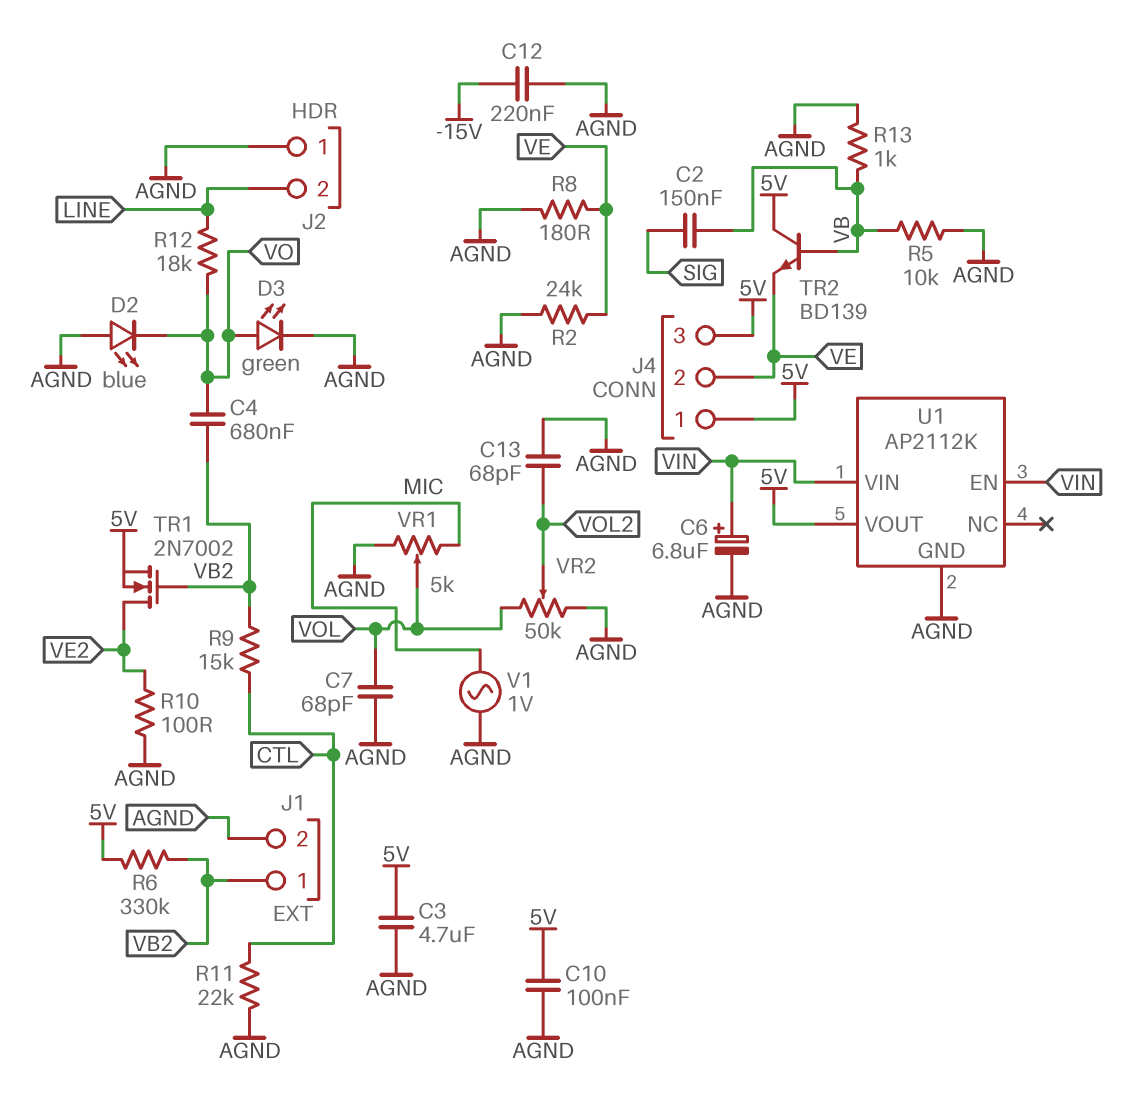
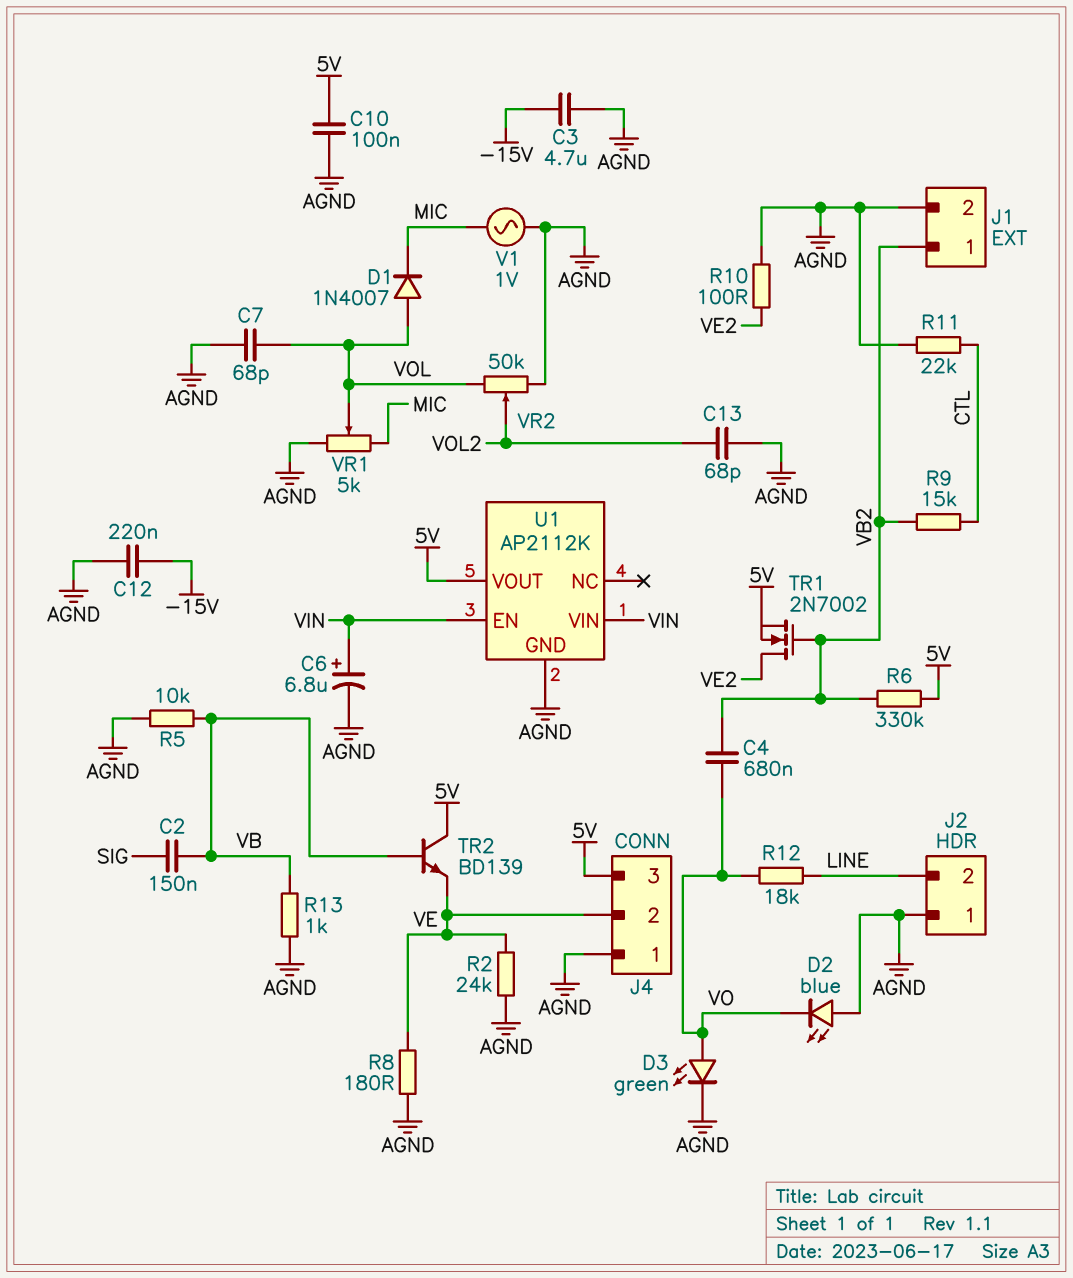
C3: 4.7uF (5V, AGND) -> 4.7uF (-15V, AGND)
D1: none -> diode 1N4007 (A VOL, K MIC)
J4 pin 1: 5V -> AGND

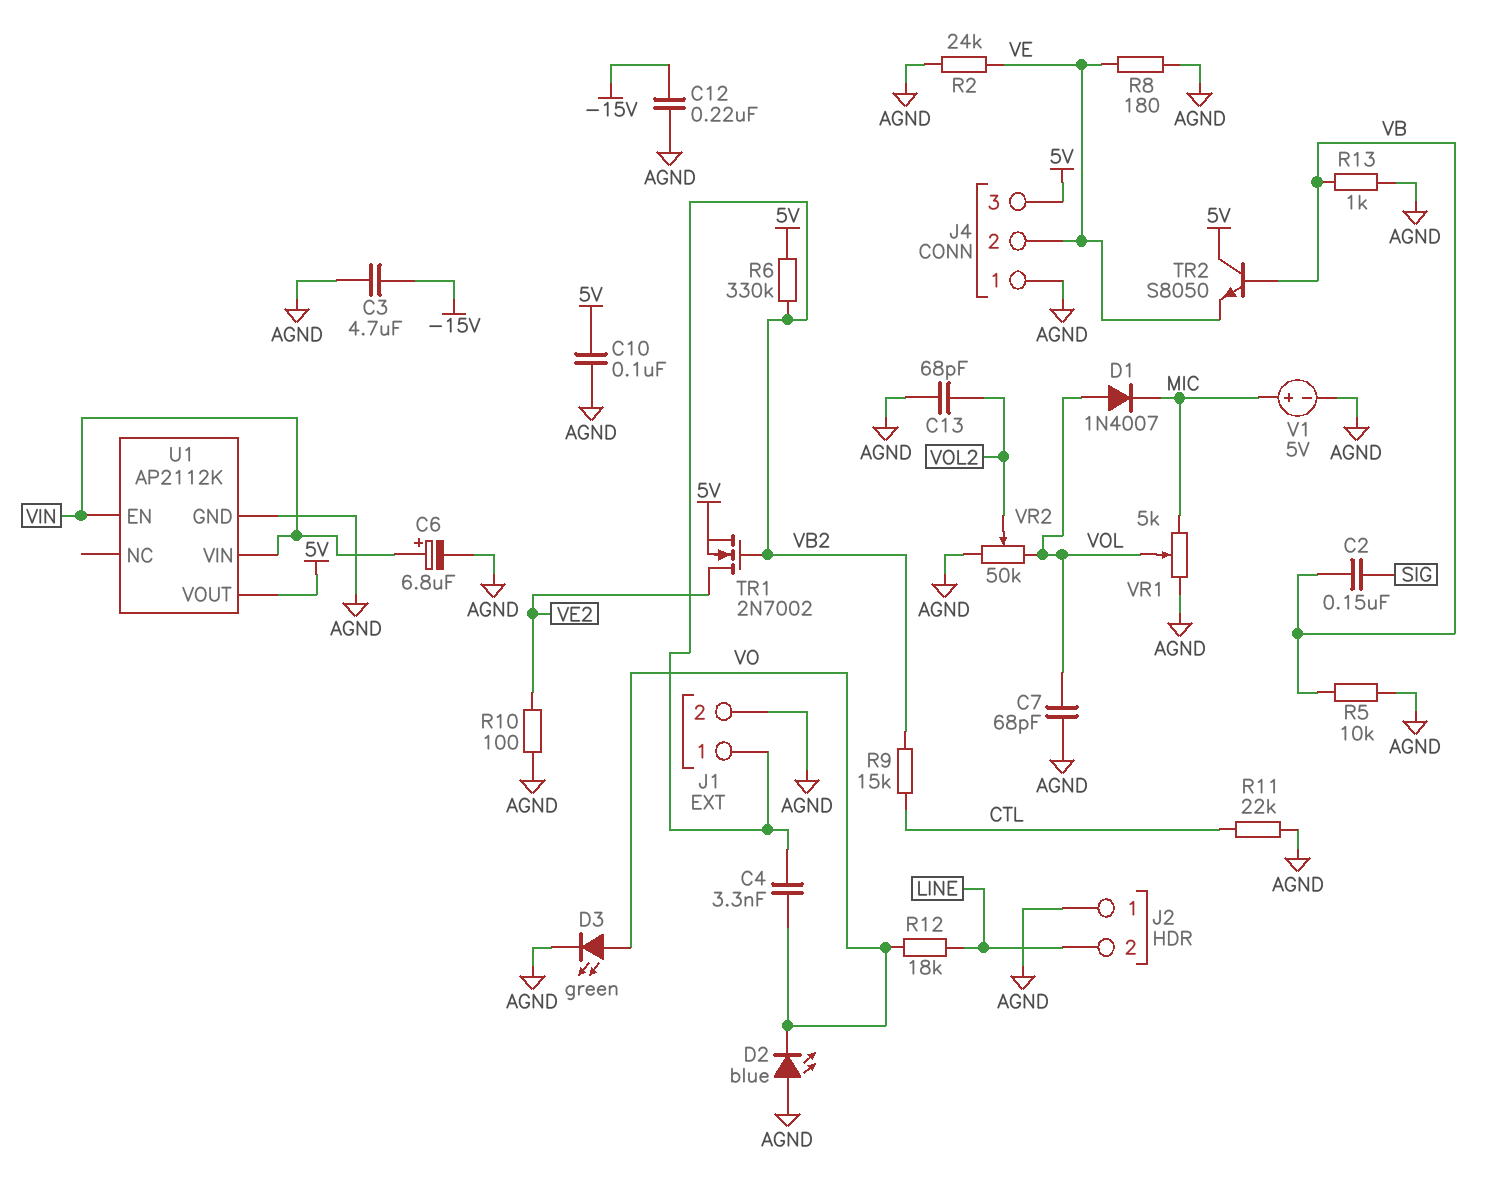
C4: 680nF (VB2, VO) -> 3.3nF (VB2, VO)
TR2: NPN BD139 (B VB, C 5V, E VE) -> NPN S8050 (B VB, C 5V, E VE)
V1: AC 1V (AGND, MIC) -> 5V (plus MIC, minus AGND)

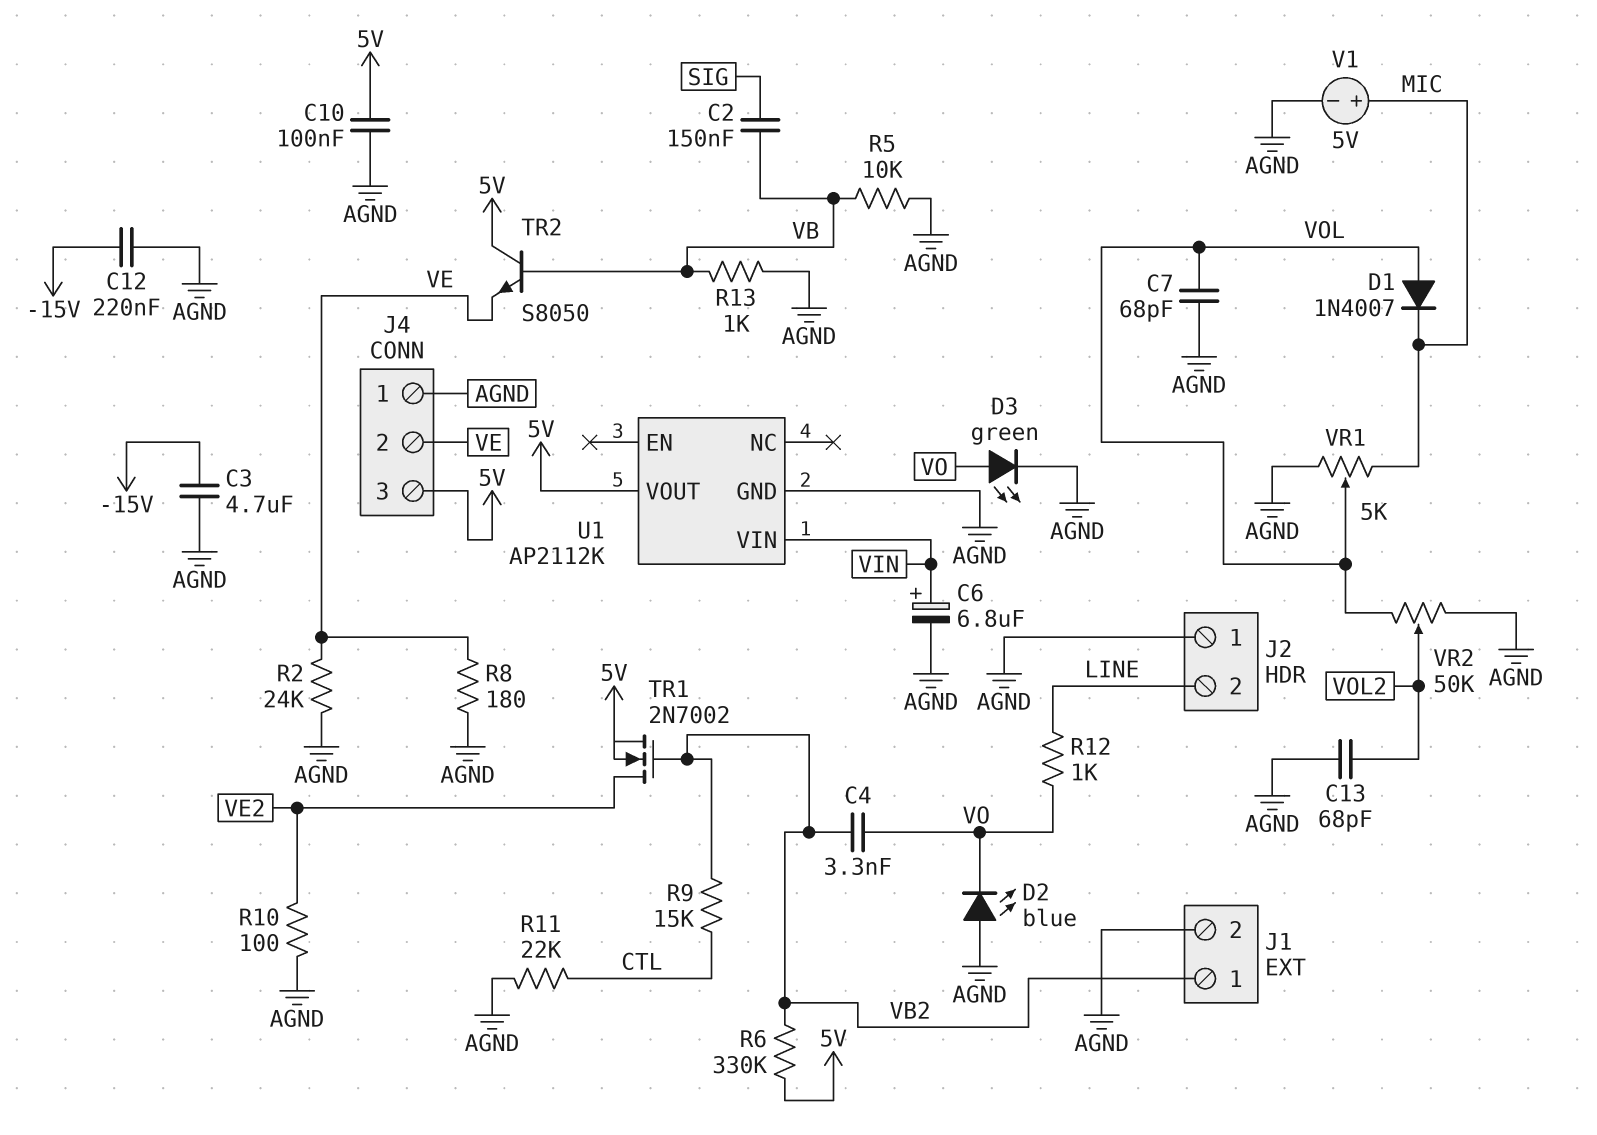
R12: 18k (LINE, VO) -> 1k (LINE, VO)
U1 pin EN: VIN -> none

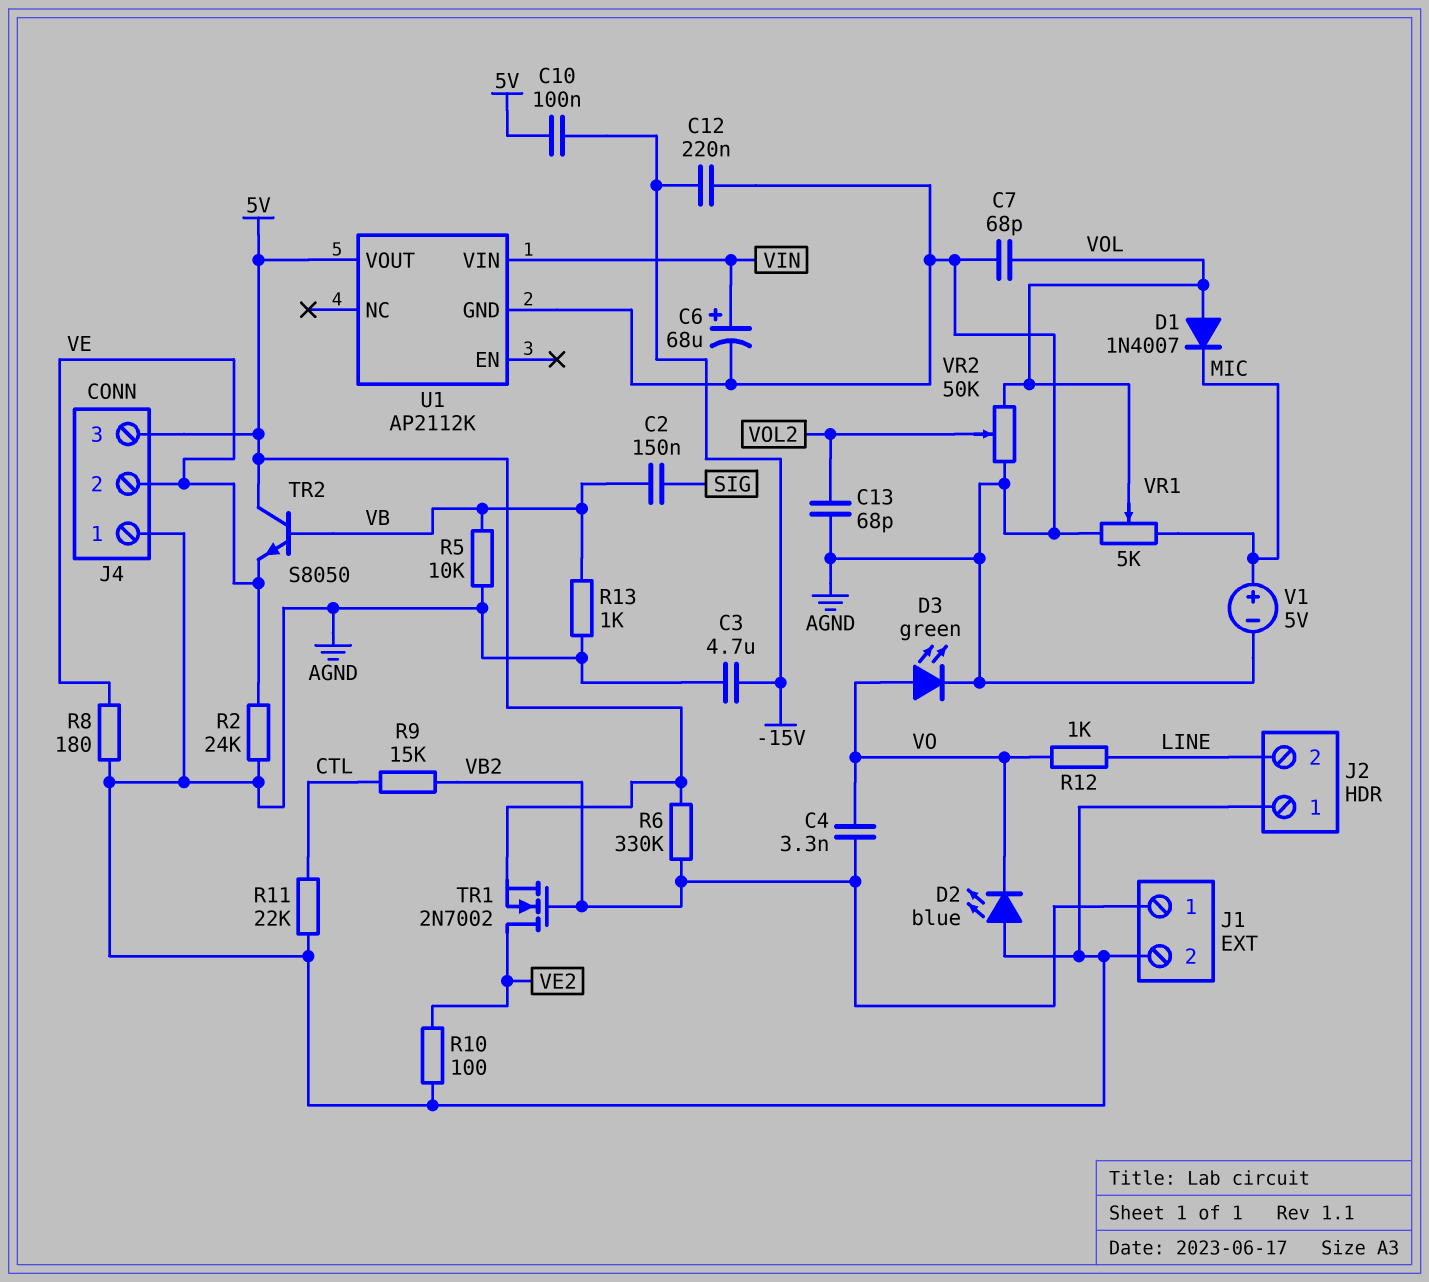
C6: 6.8uF (plus VIN, minus AGND) -> 68uF (plus VIN, minus AGND)
C10: 100nF (5V, AGND) -> 100nF (-15V, 5V)

